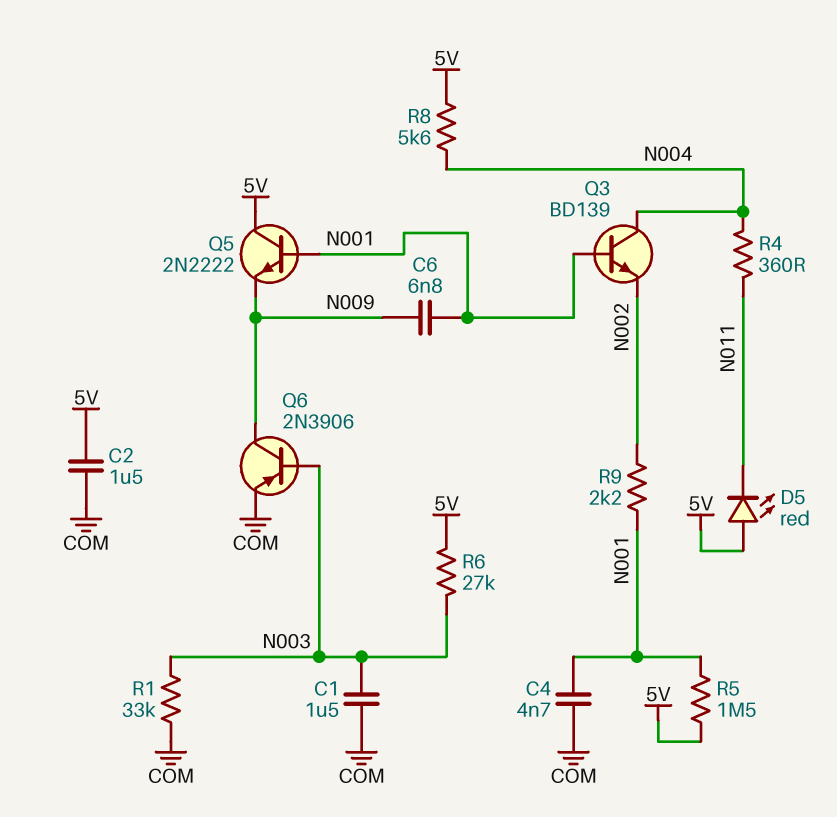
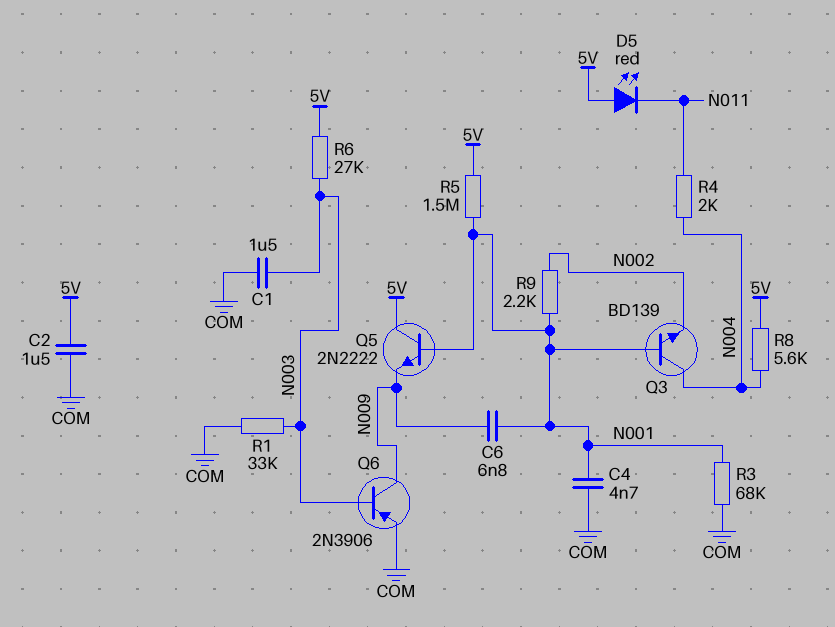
R3: none -> 68k (COM, N001)
R4: 360 (N004, N011) -> 2k (N004, N011)

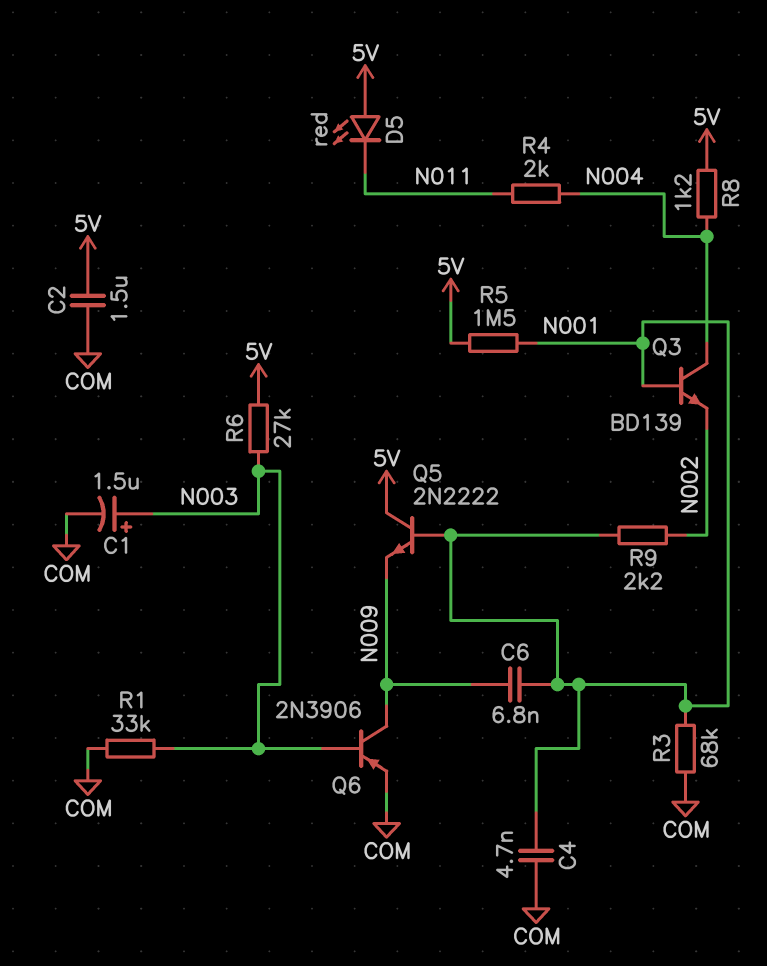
C1: 1.5uF (COM, N003) -> 1.5uF (plus N003, minus COM)
R8: 5.6k (5V, N004) -> 1.2k (5V, N004)

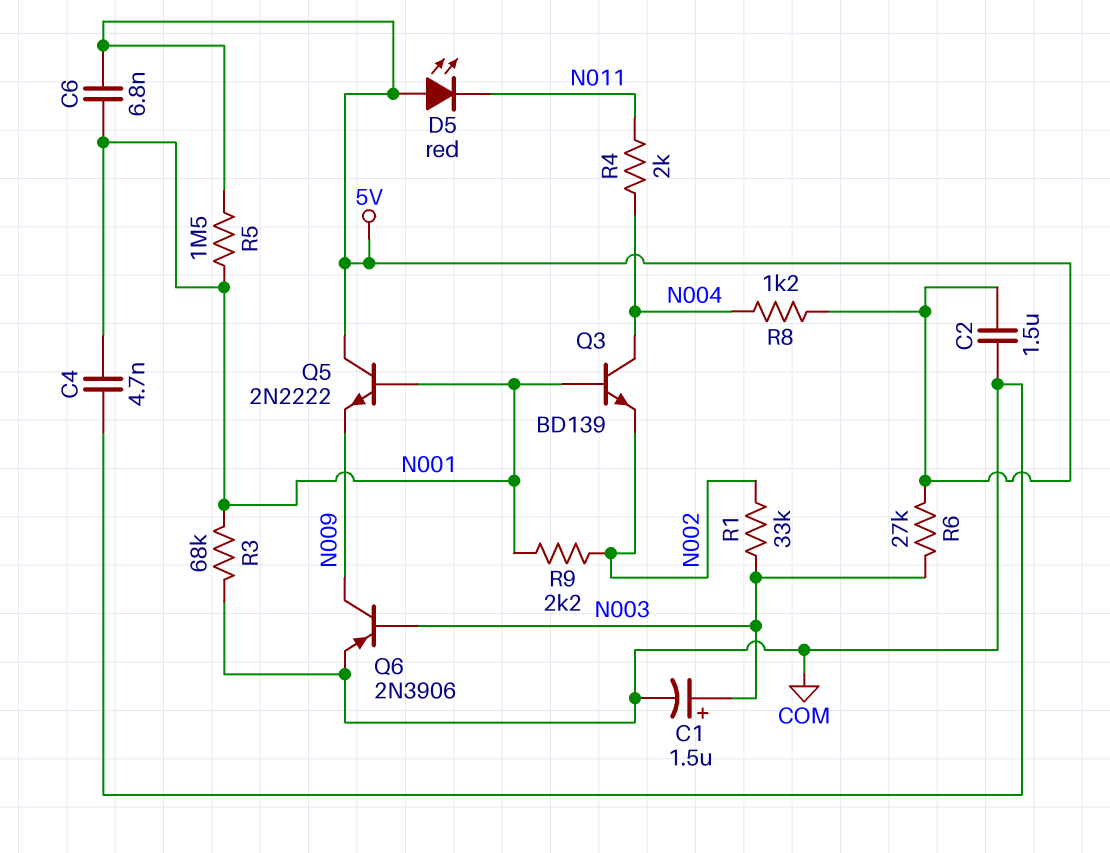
C6: 6.8nF (N001, N009) -> 6.8nF (5V, N001)
R1: 33k (COM, N003) -> 33k (N002, N003)

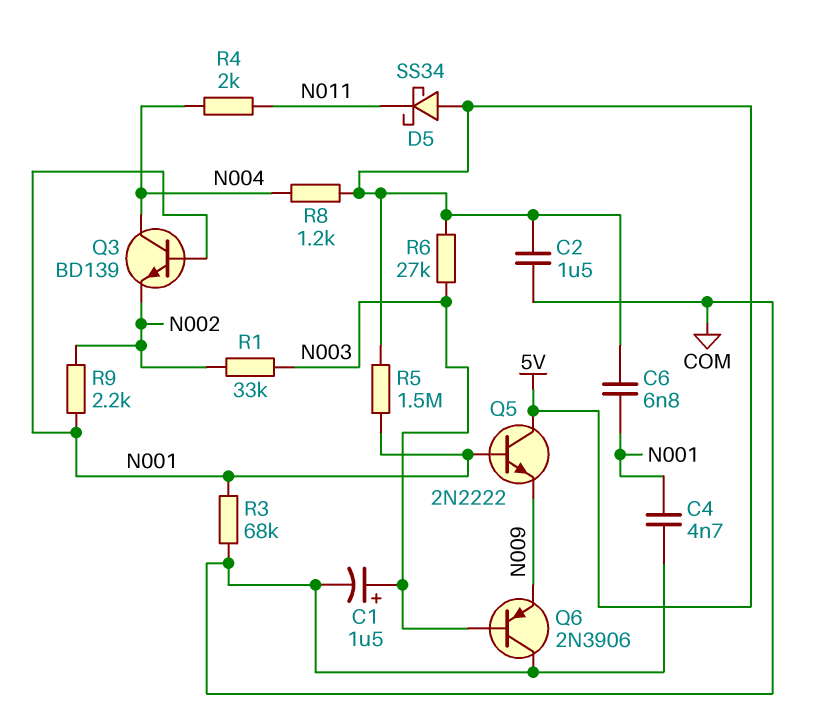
D5: LED red (A 5V, K N011) -> schottky SS34 (A 5V, K N011)
Q6: PNP 2N3906 (B N003, C N009, E COM) -> PNP 2N3906 (B N003, C COM, E N009)

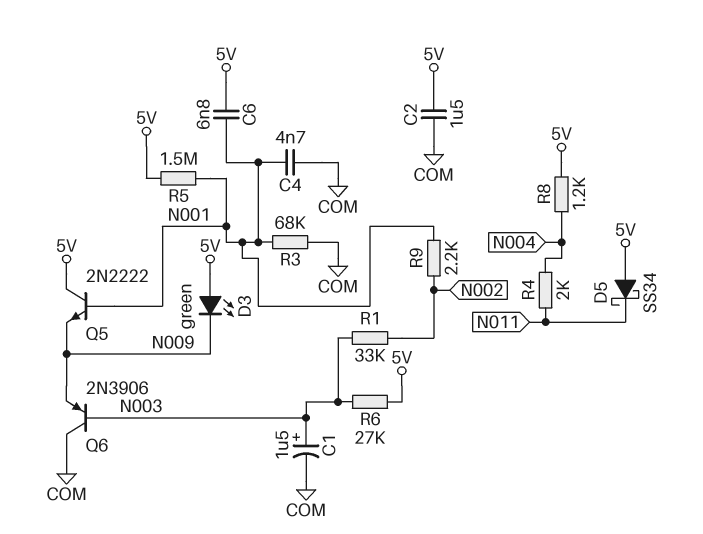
D3: none -> LED green (A 5V, K N009)
Q3: NPN BD139 (B N001, C N004, E N002) -> none

